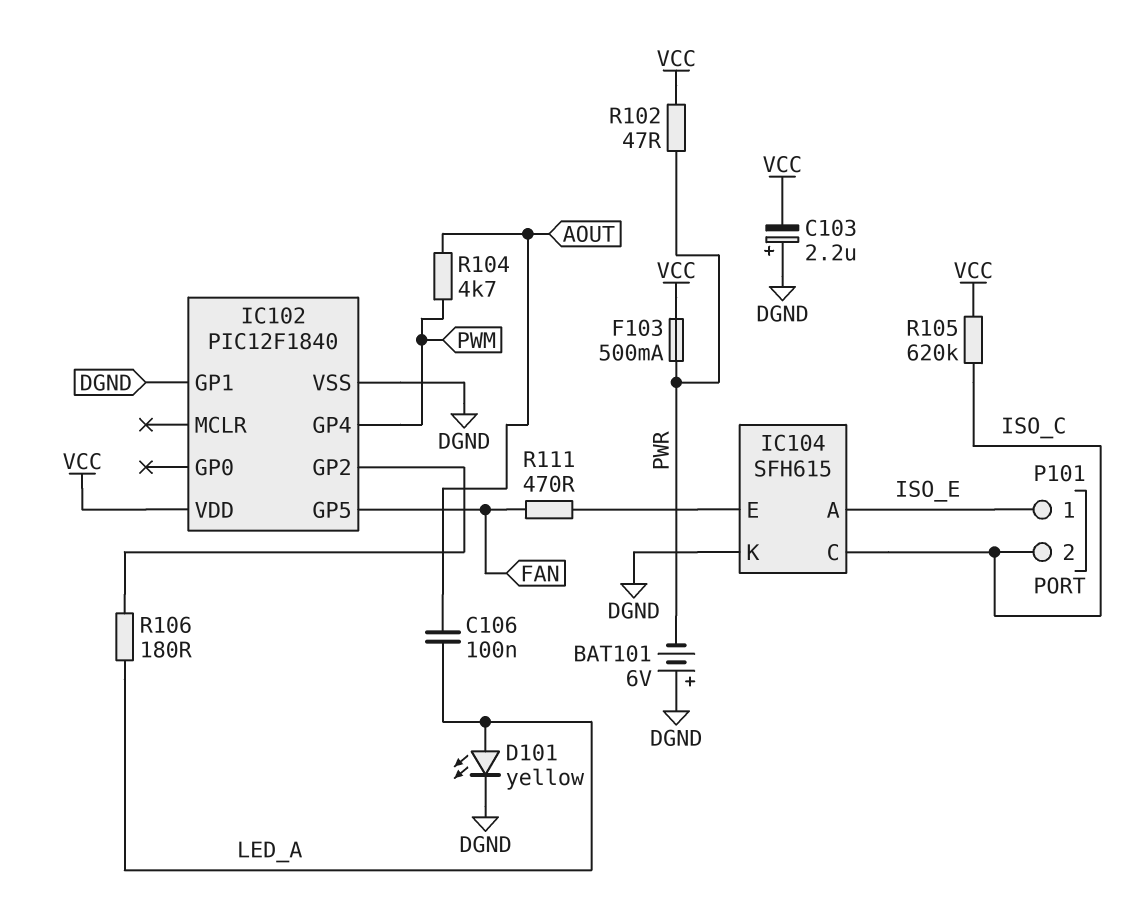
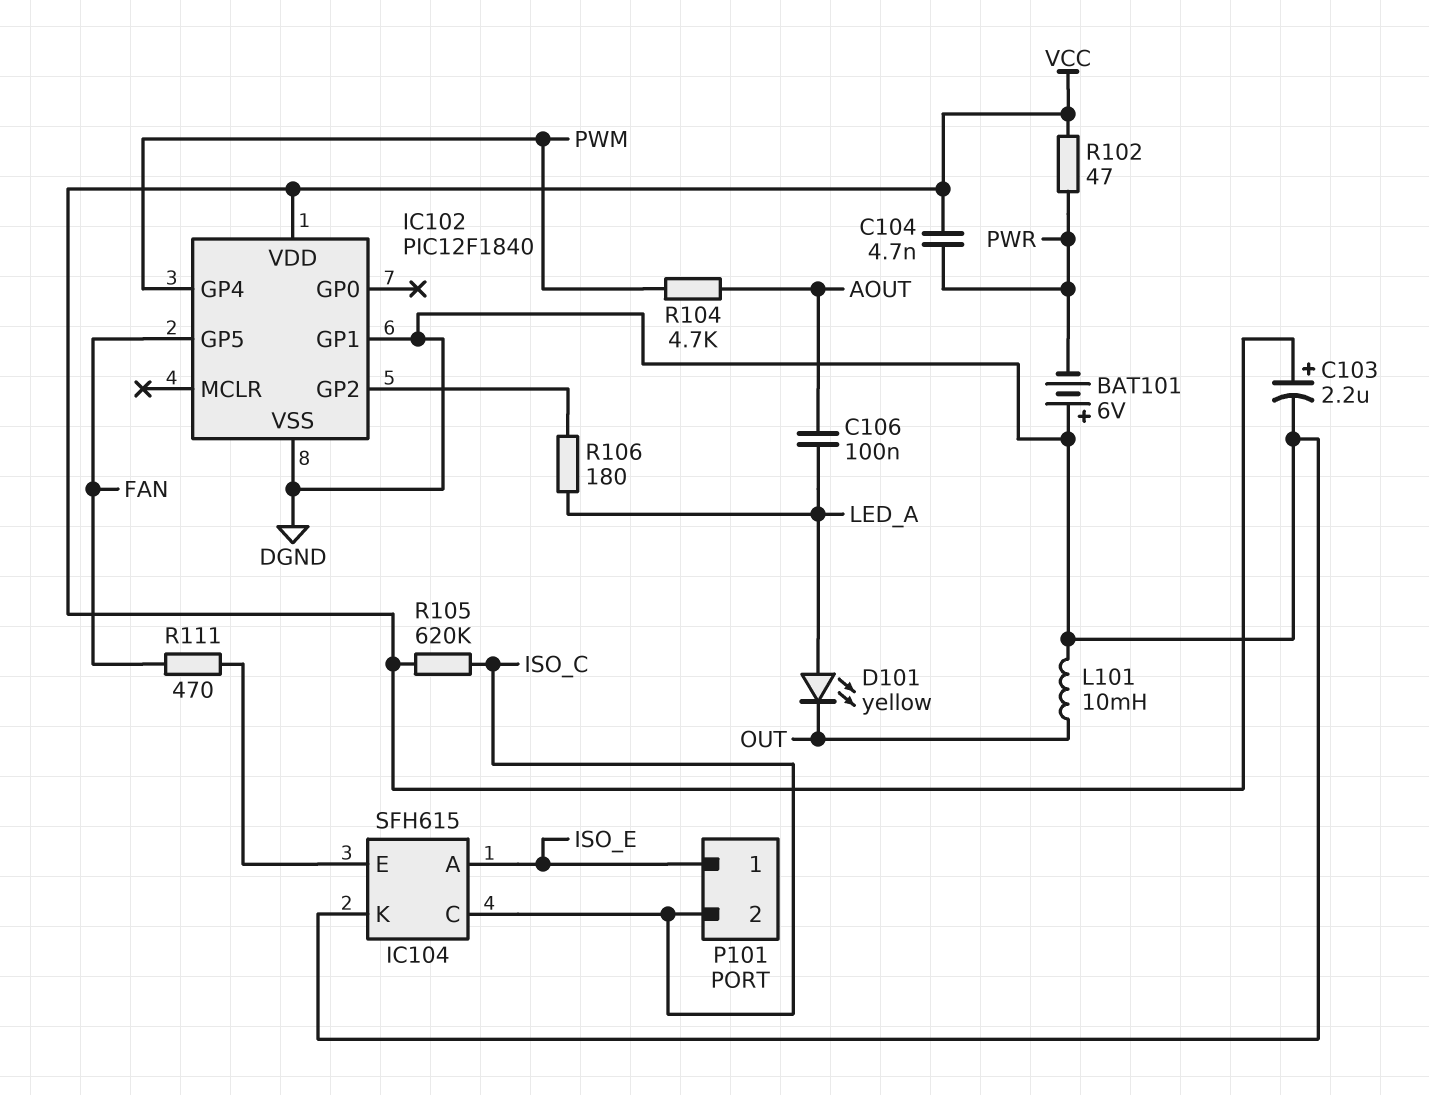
C103: 2.2uF (plus DGND, minus VCC) -> 2.2uF (plus VCC, minus DGND)
C104: none -> 4.7nF (PWR, VCC)
D101: LED yellow (A LED_A, K DGND) -> LED yellow (A LED_A, K OUT)
F103: 500mA (PWR, VCC) -> none
L101: none -> 10mH (DGND, OUT)

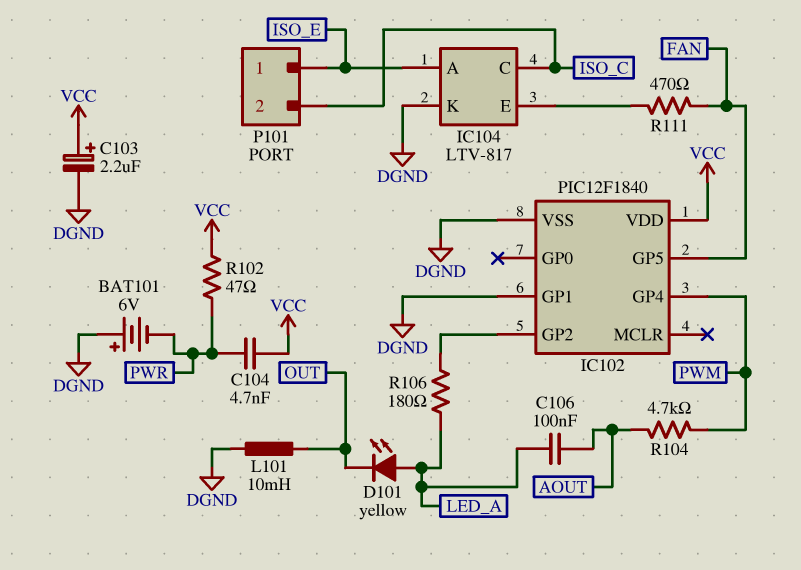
IC104: SFH615 -> LTV-817
R105: 620k (ISO_C, VCC) -> none

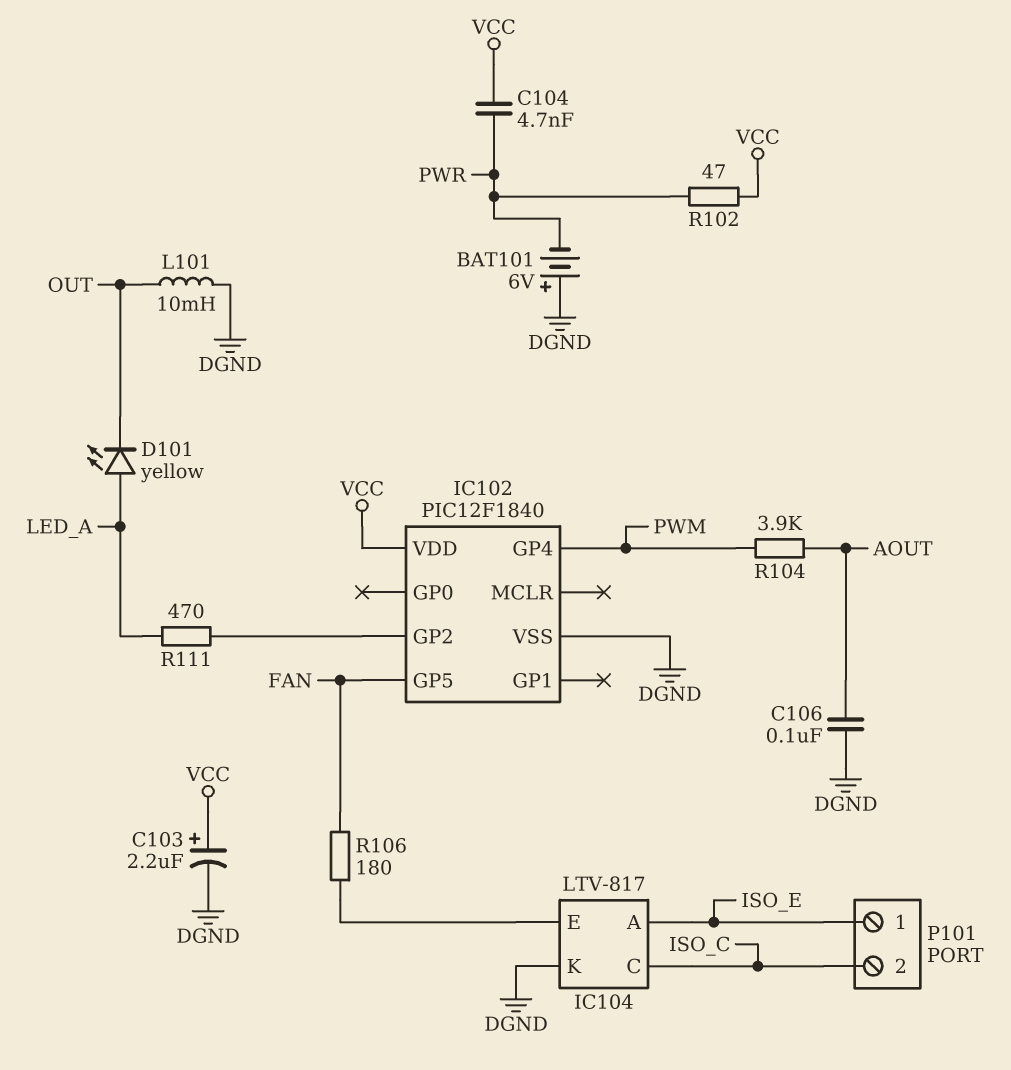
C106: 100nF (AOUT, LED_A) -> 100nF (AOUT, DGND)
IC102 pin GP1: DGND -> none
R104: 4.7k (AOUT, PWM) -> 3.9k (AOUT, PWM)
R106: 180 (IC102/GP2, LED_A) -> 180 (FAN, IC104/E)
R111: 470 (FAN, IC104/E) -> 470 (IC102/GP2, LED_A)

